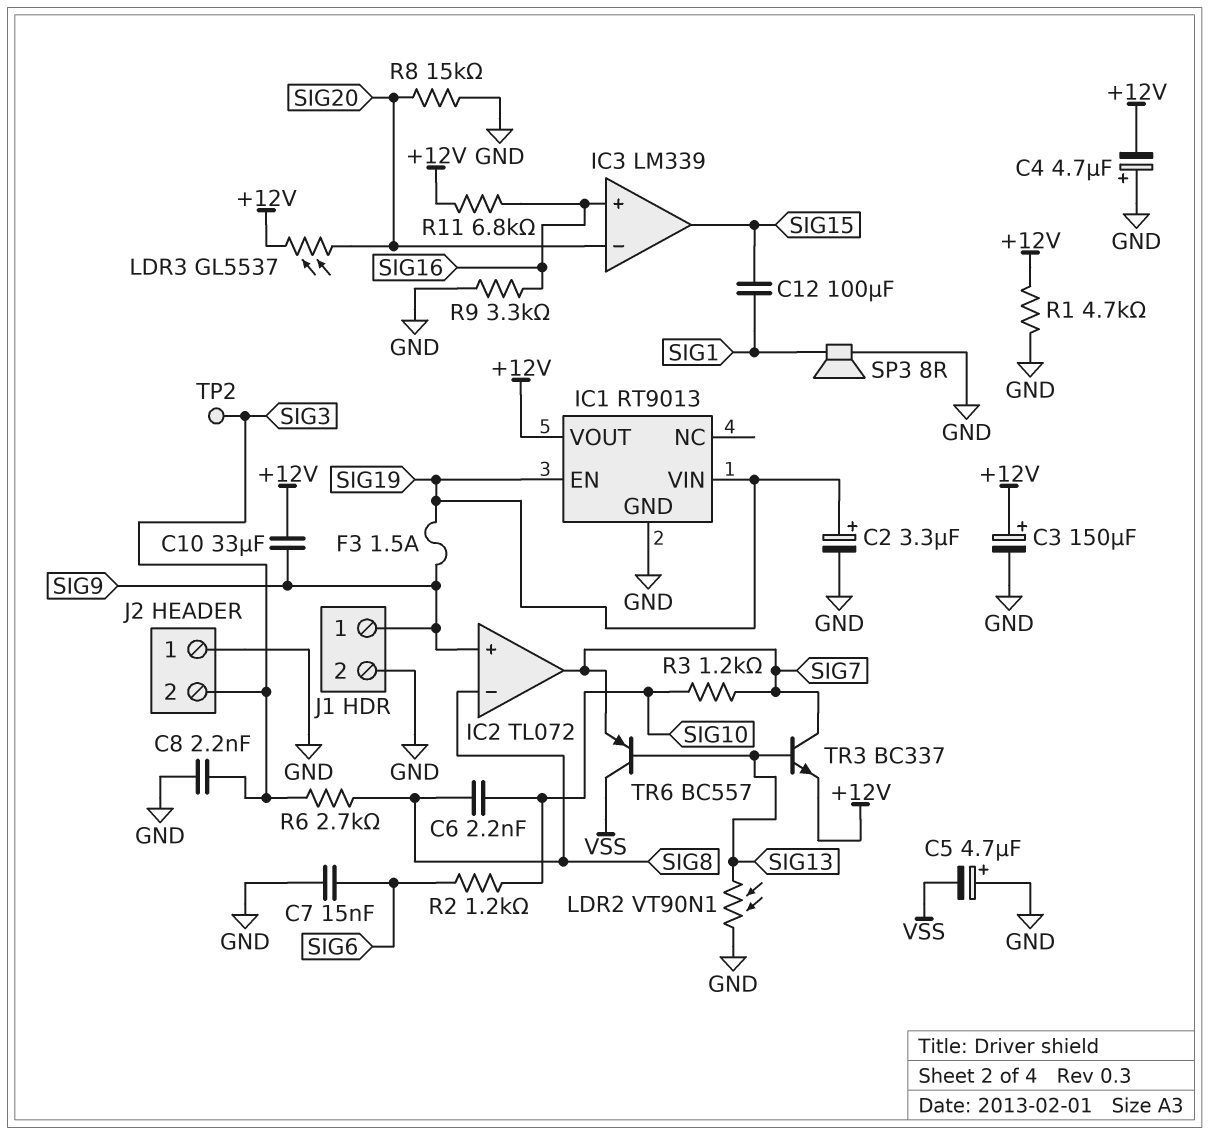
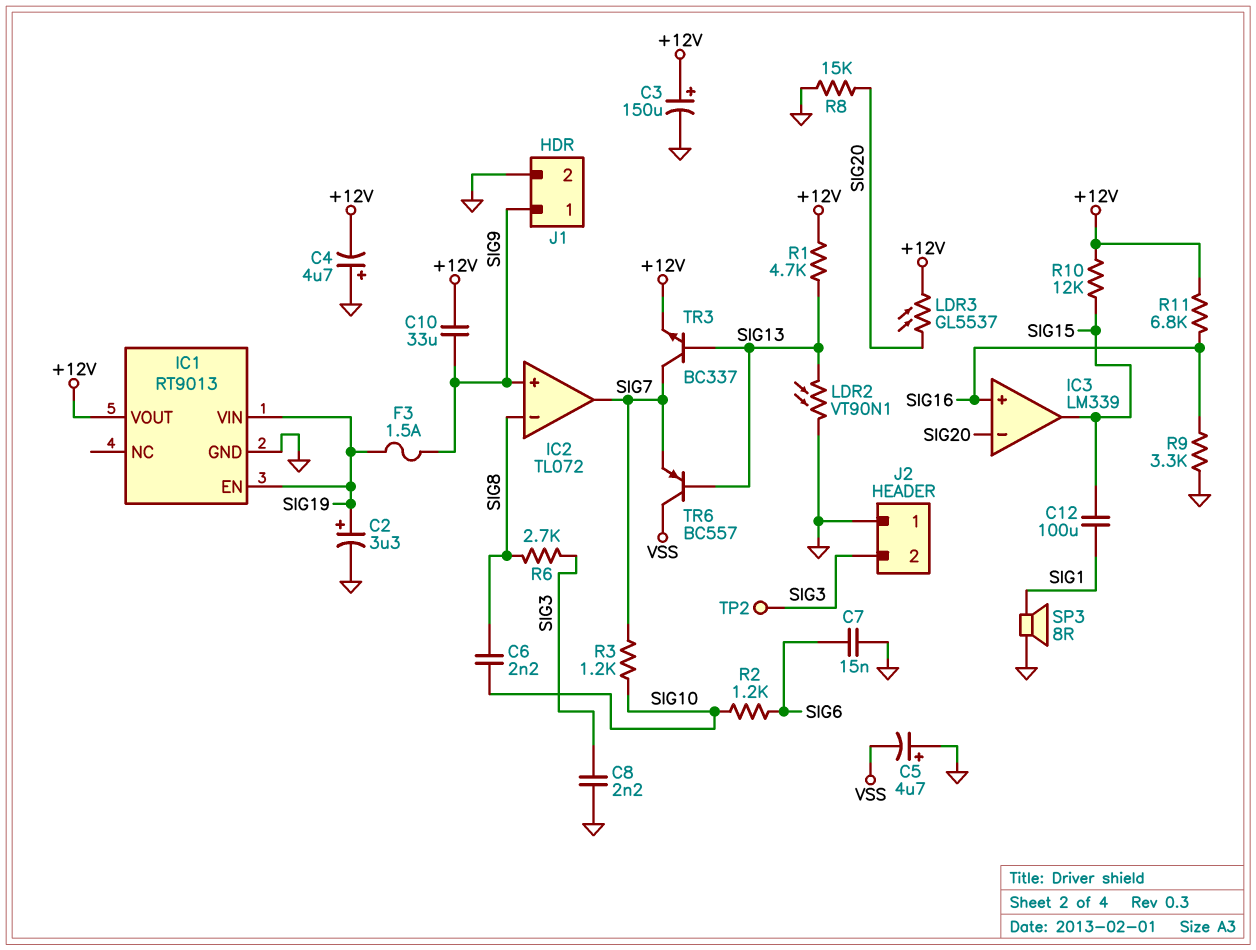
R1: 4.7k (+12V, GND) -> 4.7k (+12V, SIG13)
R10: none -> 12k (+12V, SIG15)

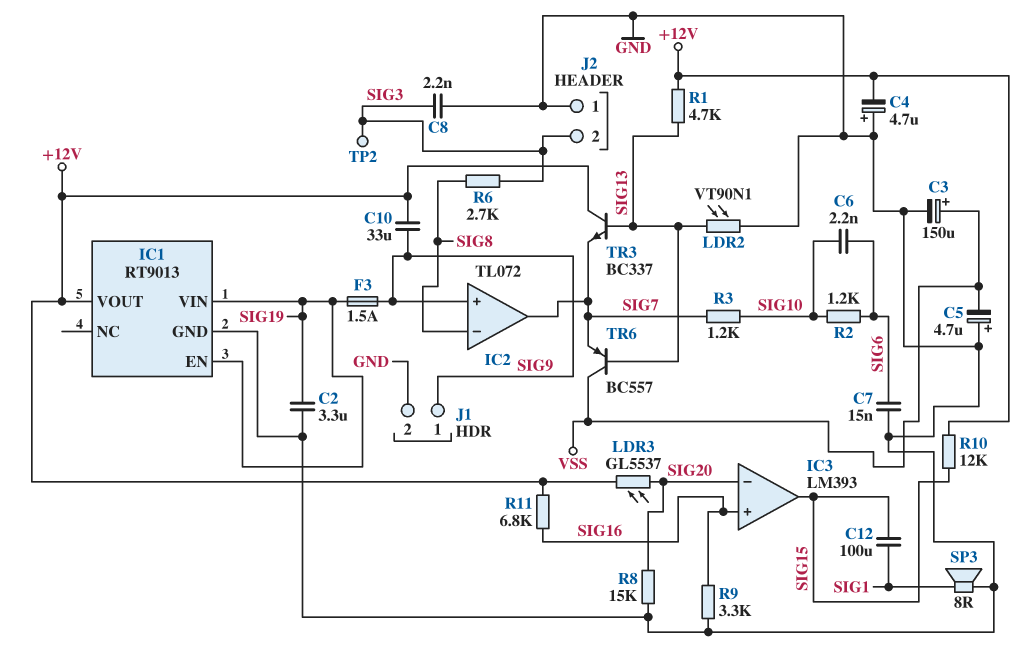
C2: 3.3uF (plus SIG19, minus GND) -> 3.3uF (GND, SIG19)
C3: 150uF (plus +12V, minus GND) -> 150uF (plus VSS, minus GND)
C6: 2.2nF (SIG8, SIG10) -> 2.2nF (SIG6, SIG10)
IC3: LM339 -> LM393
TR3: NPN BC337 (B SIG13, C SIG7, E +12V) -> NPN BC337 (B SIG13, C +12V, E SIG7)

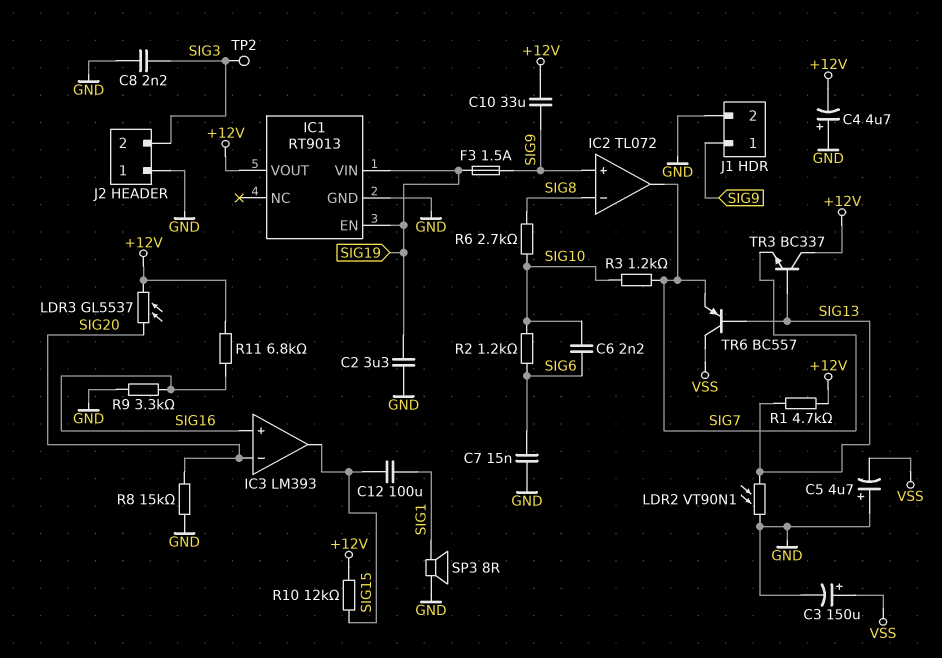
R6: 2.7k (SIG3, SIG8) -> 2.7k (SIG8, SIG10)

